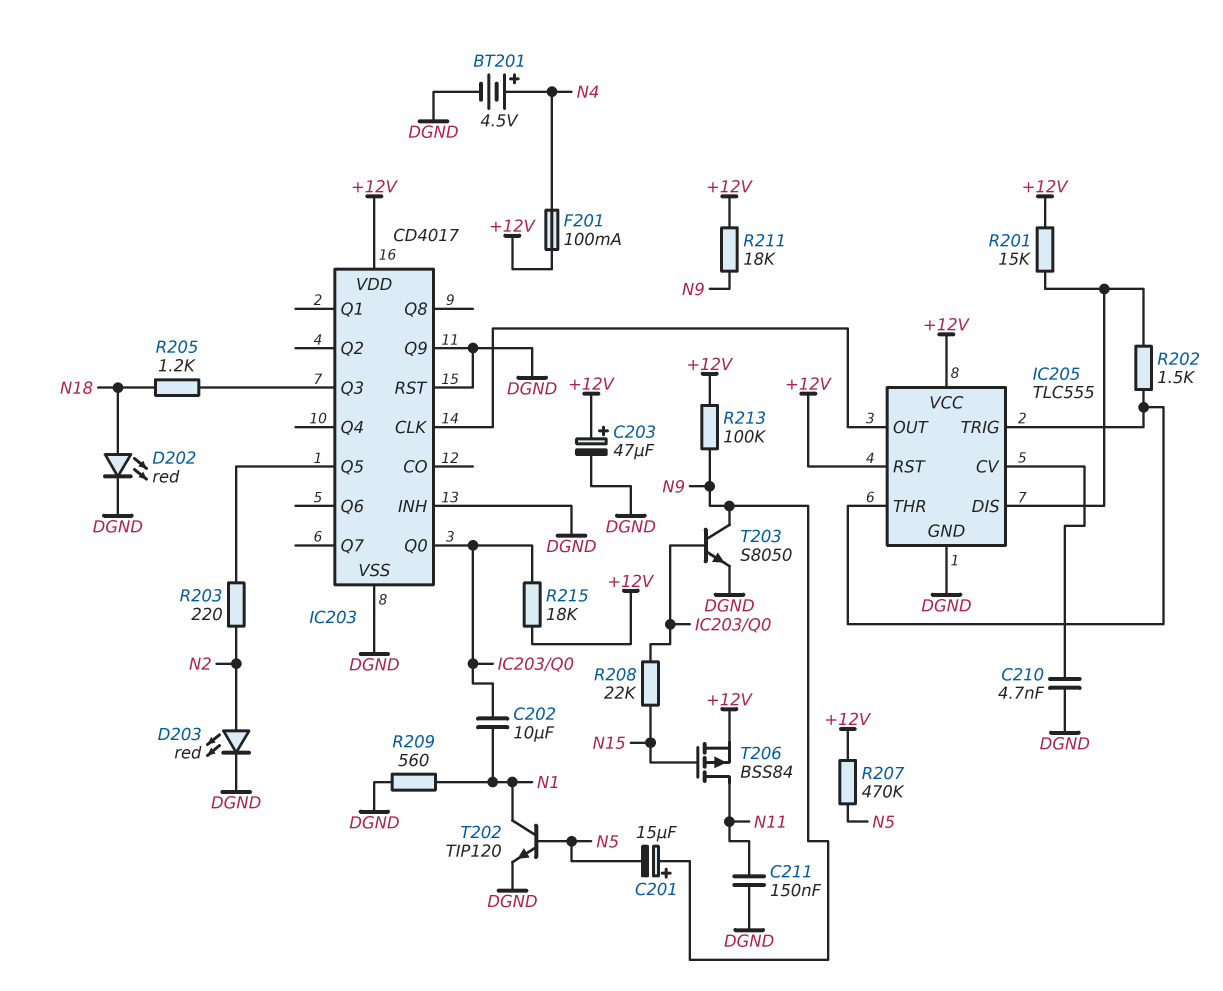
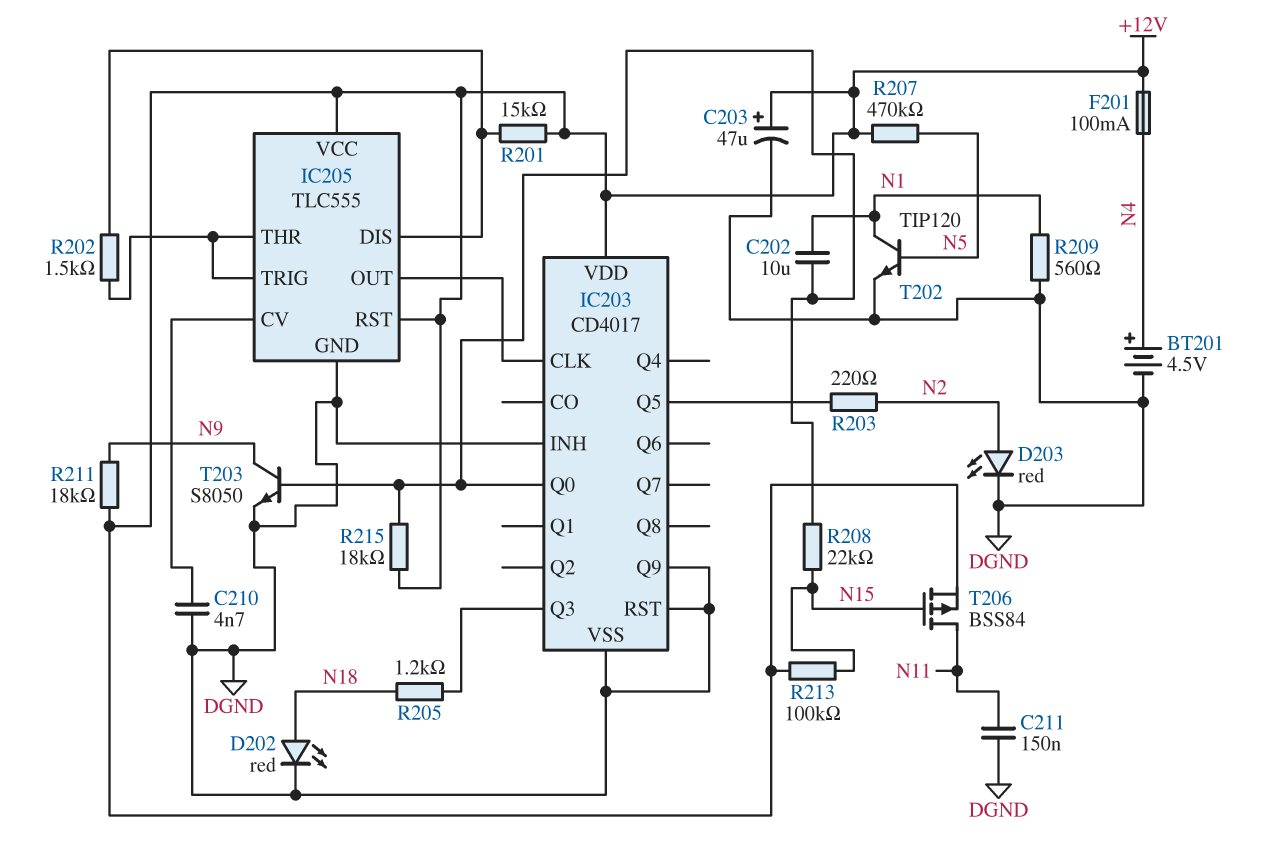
C201: 15uF (plus N9, minus N5) -> none
R213: 100k (+12V, N9) -> 100k (+12V, N15)

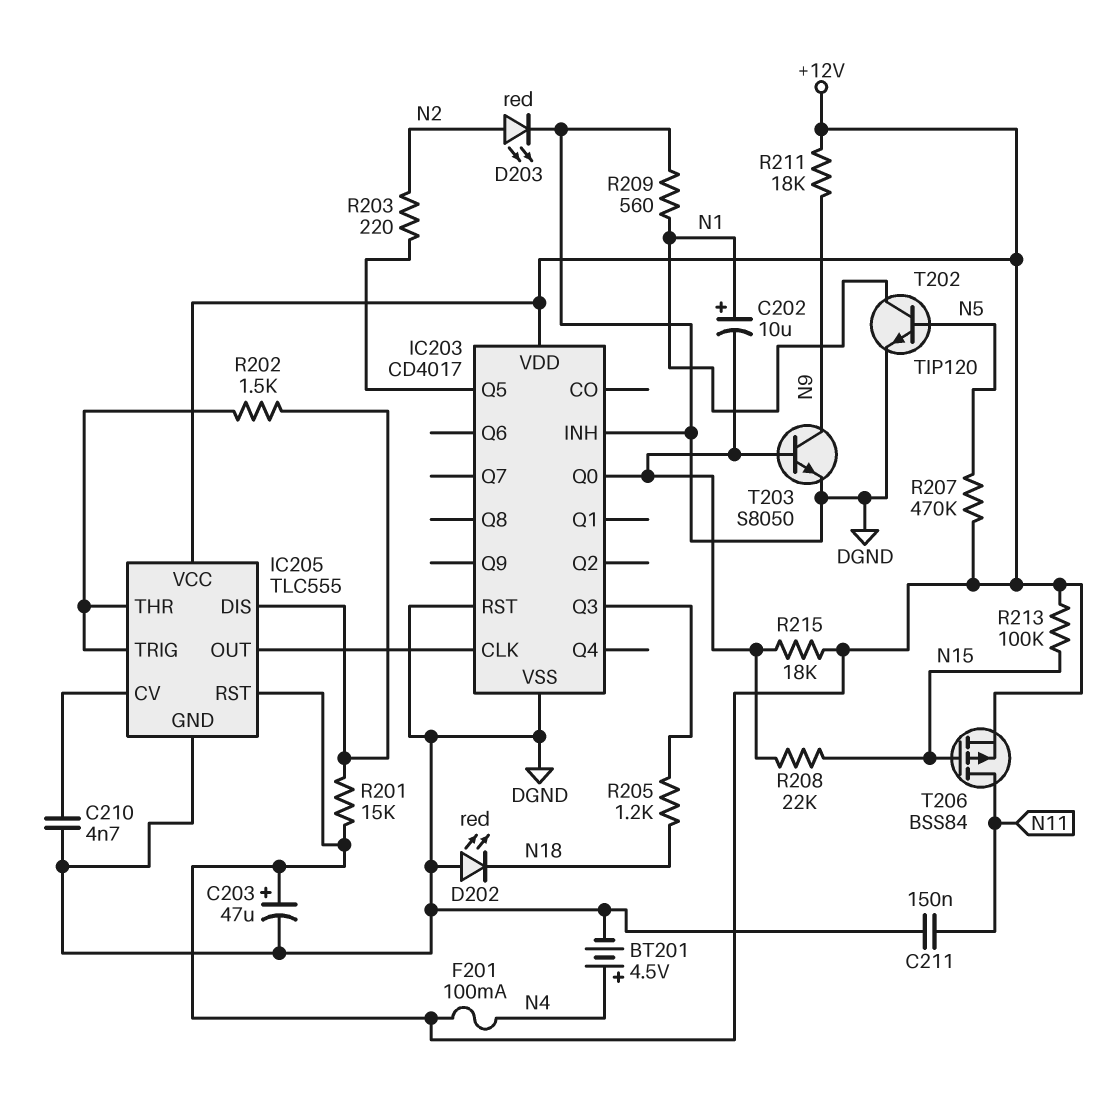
C202: 10uF (IC203/Q0, N1) -> 10uF (plus N1, minus IC203/Q0)
D202: LED red (A N18, K DGND) -> LED red (A DGND, K N18)
IC203 pin Q9: DGND -> none

